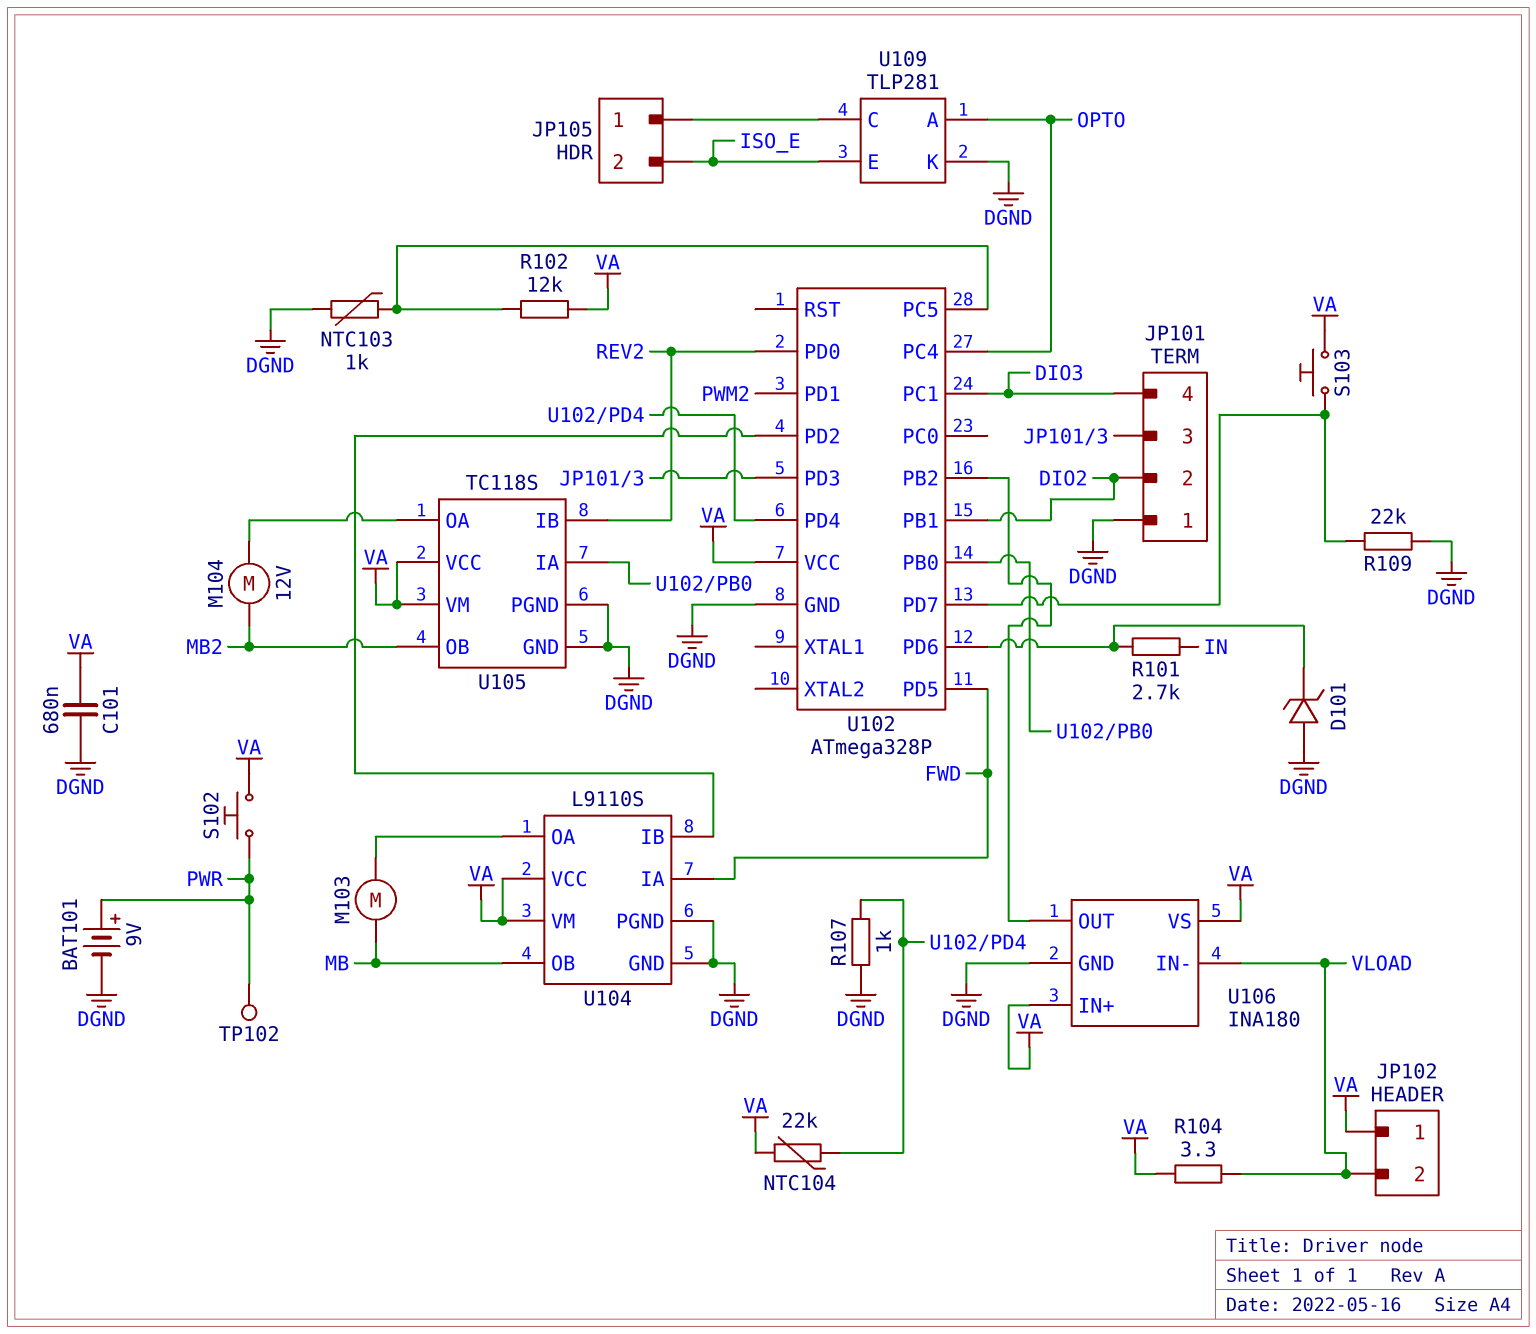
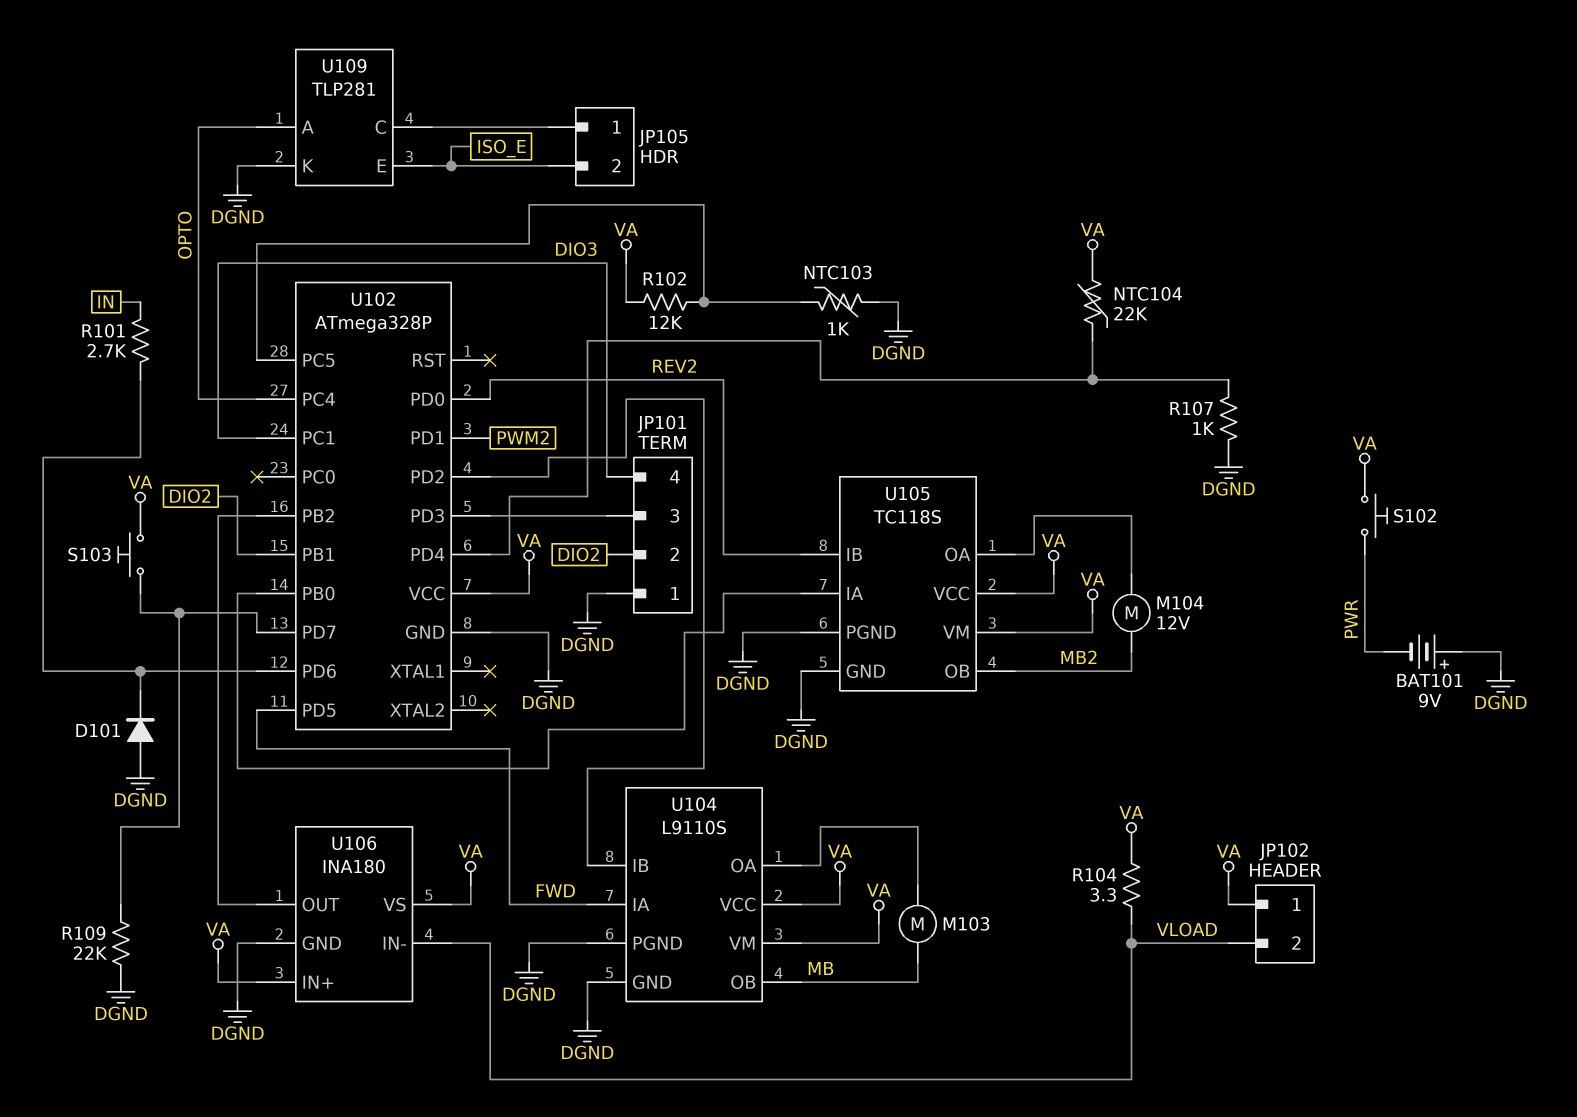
BAT101: 9V (plus PWR, minus DGND) -> 9V (plus DGND, minus PWR)
C101: 680nF (DGND, VA) -> none
D101: zener (A DGND, K U102/PD6) -> diode (A DGND, K U102/PD6)
TP102: test point (PWR) -> none

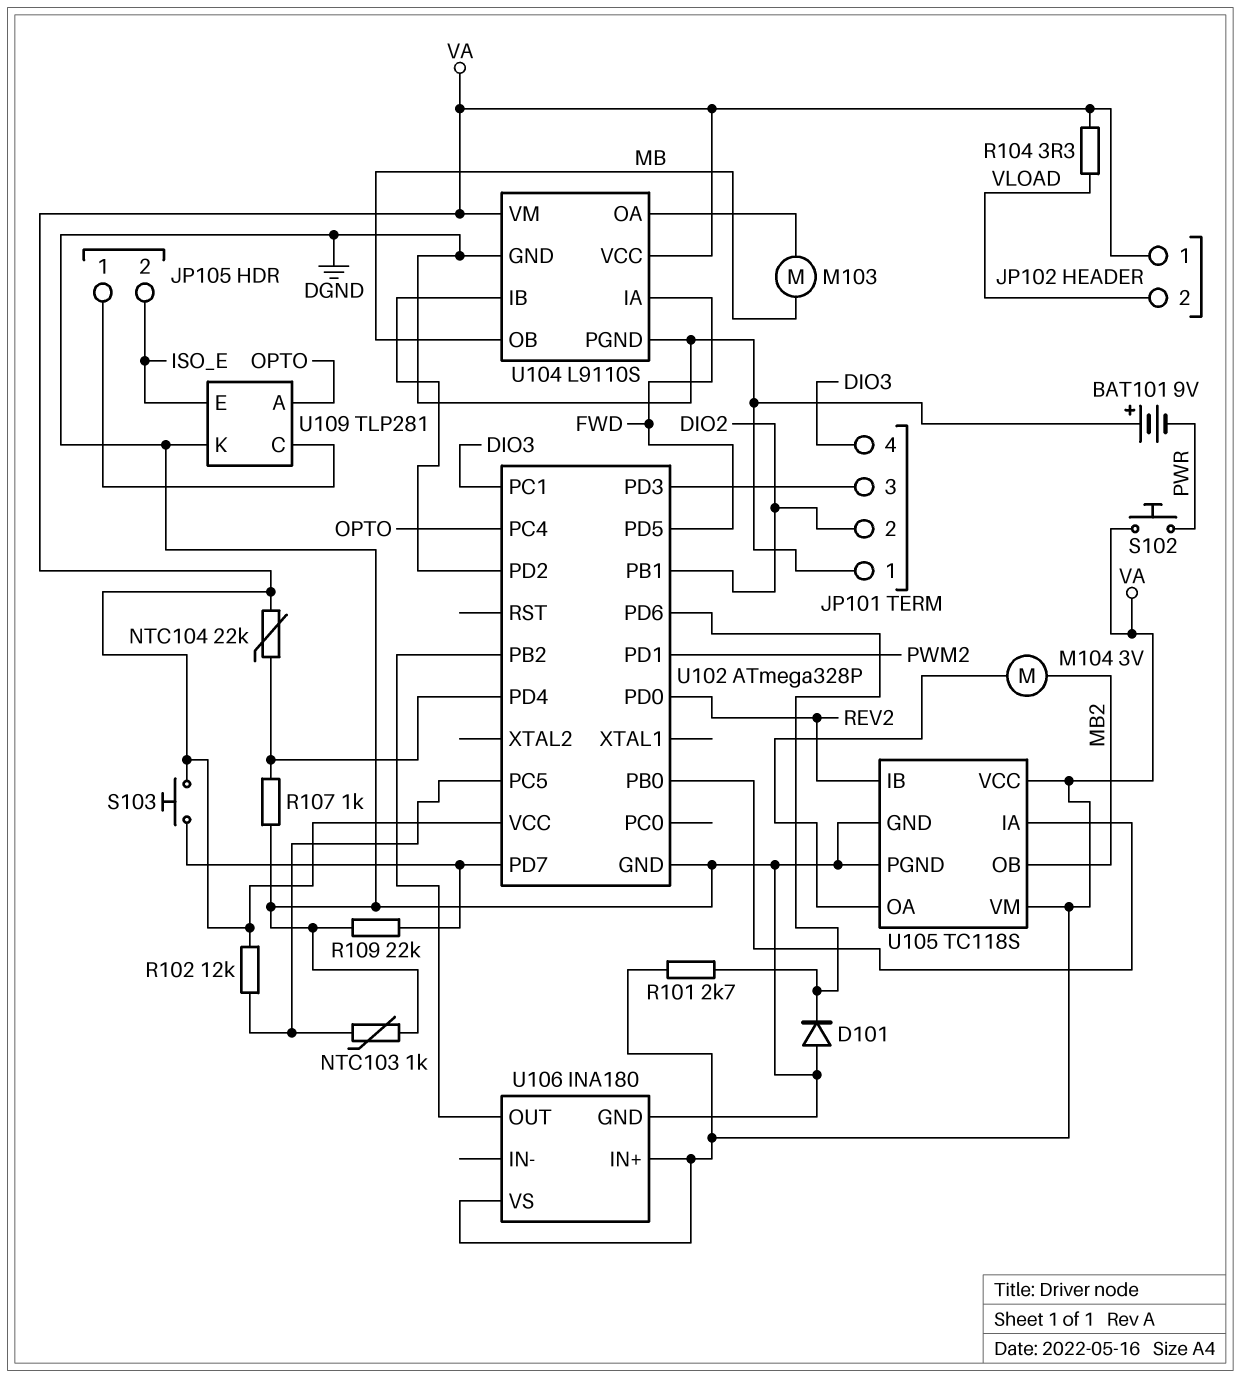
M104: motor 12V (MB2, U105/OA) -> motor 3V (MB2, U105/OA)
R101: 2.7k (IN, U102/PD6) -> 2.7k (U102/PD6, VA)
U106 pin IN-: VLOAD -> none

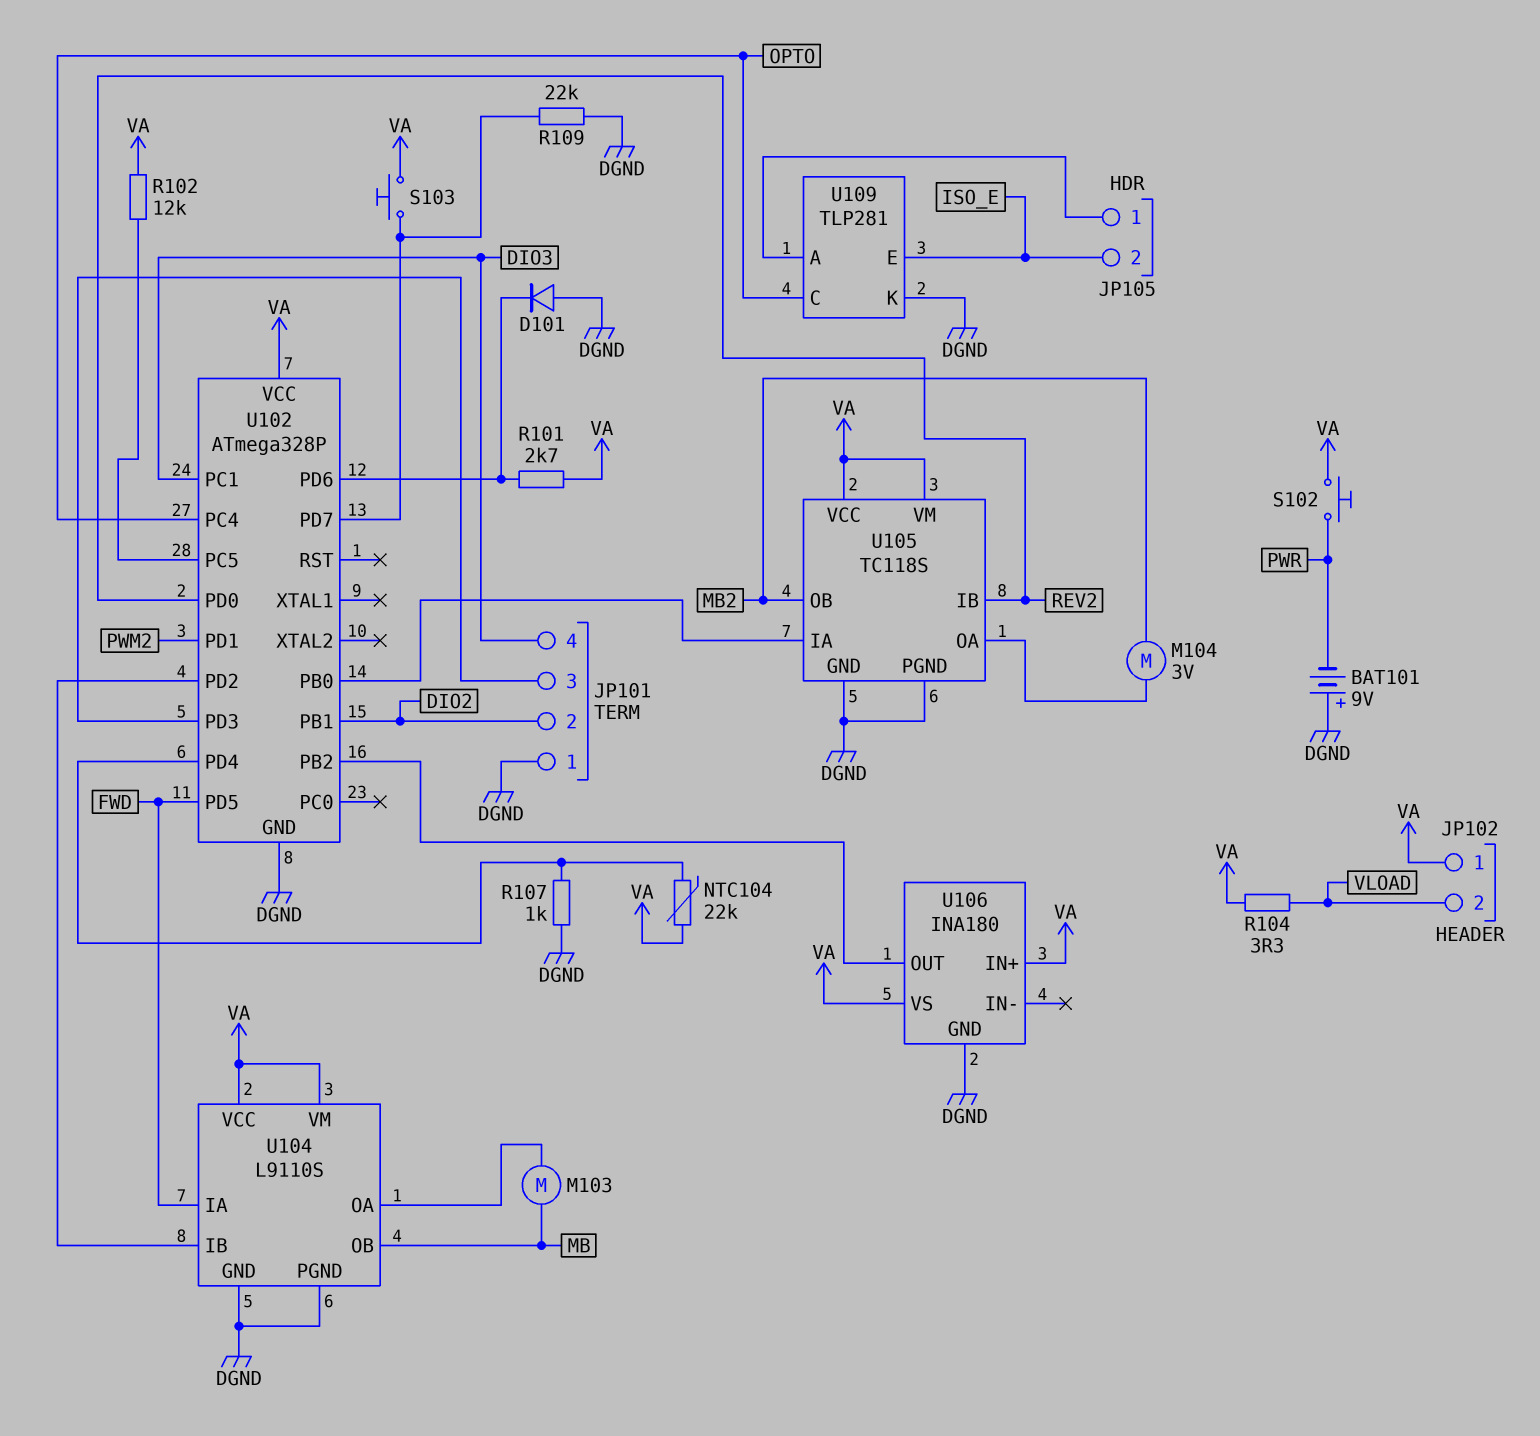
NTC103: 1k (DGND, U102/PC5) -> none
U109 pin A: OPTO -> JP105/1
U109 pin C: JP105/1 -> OPTO

